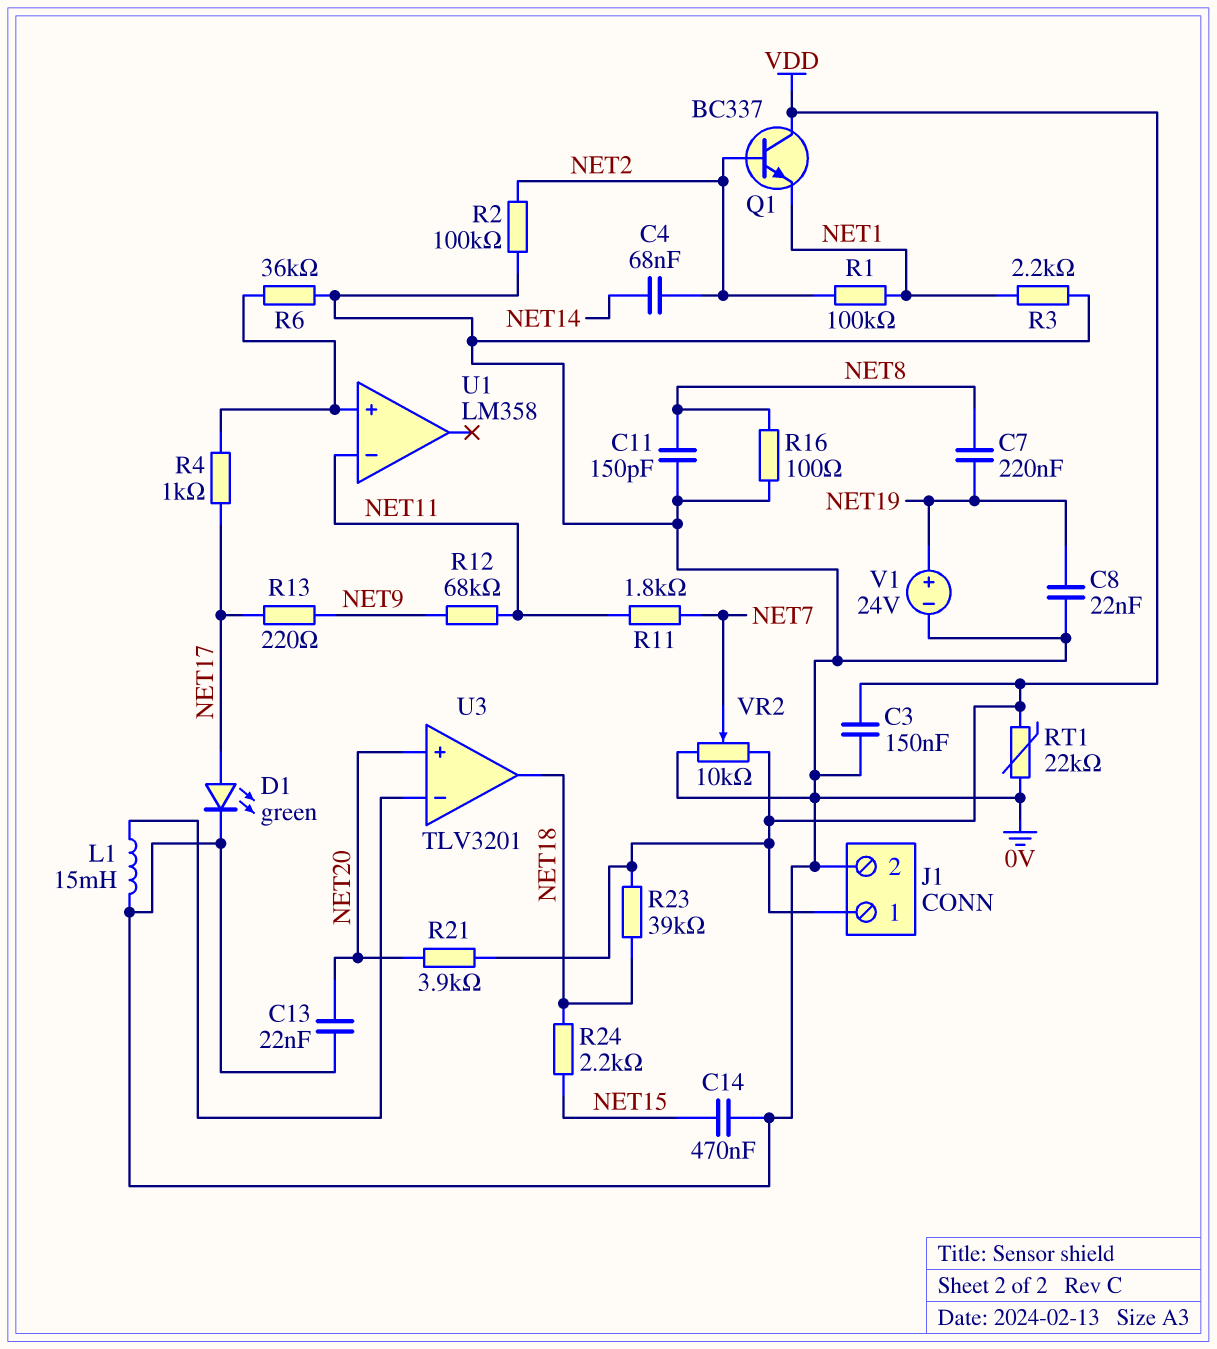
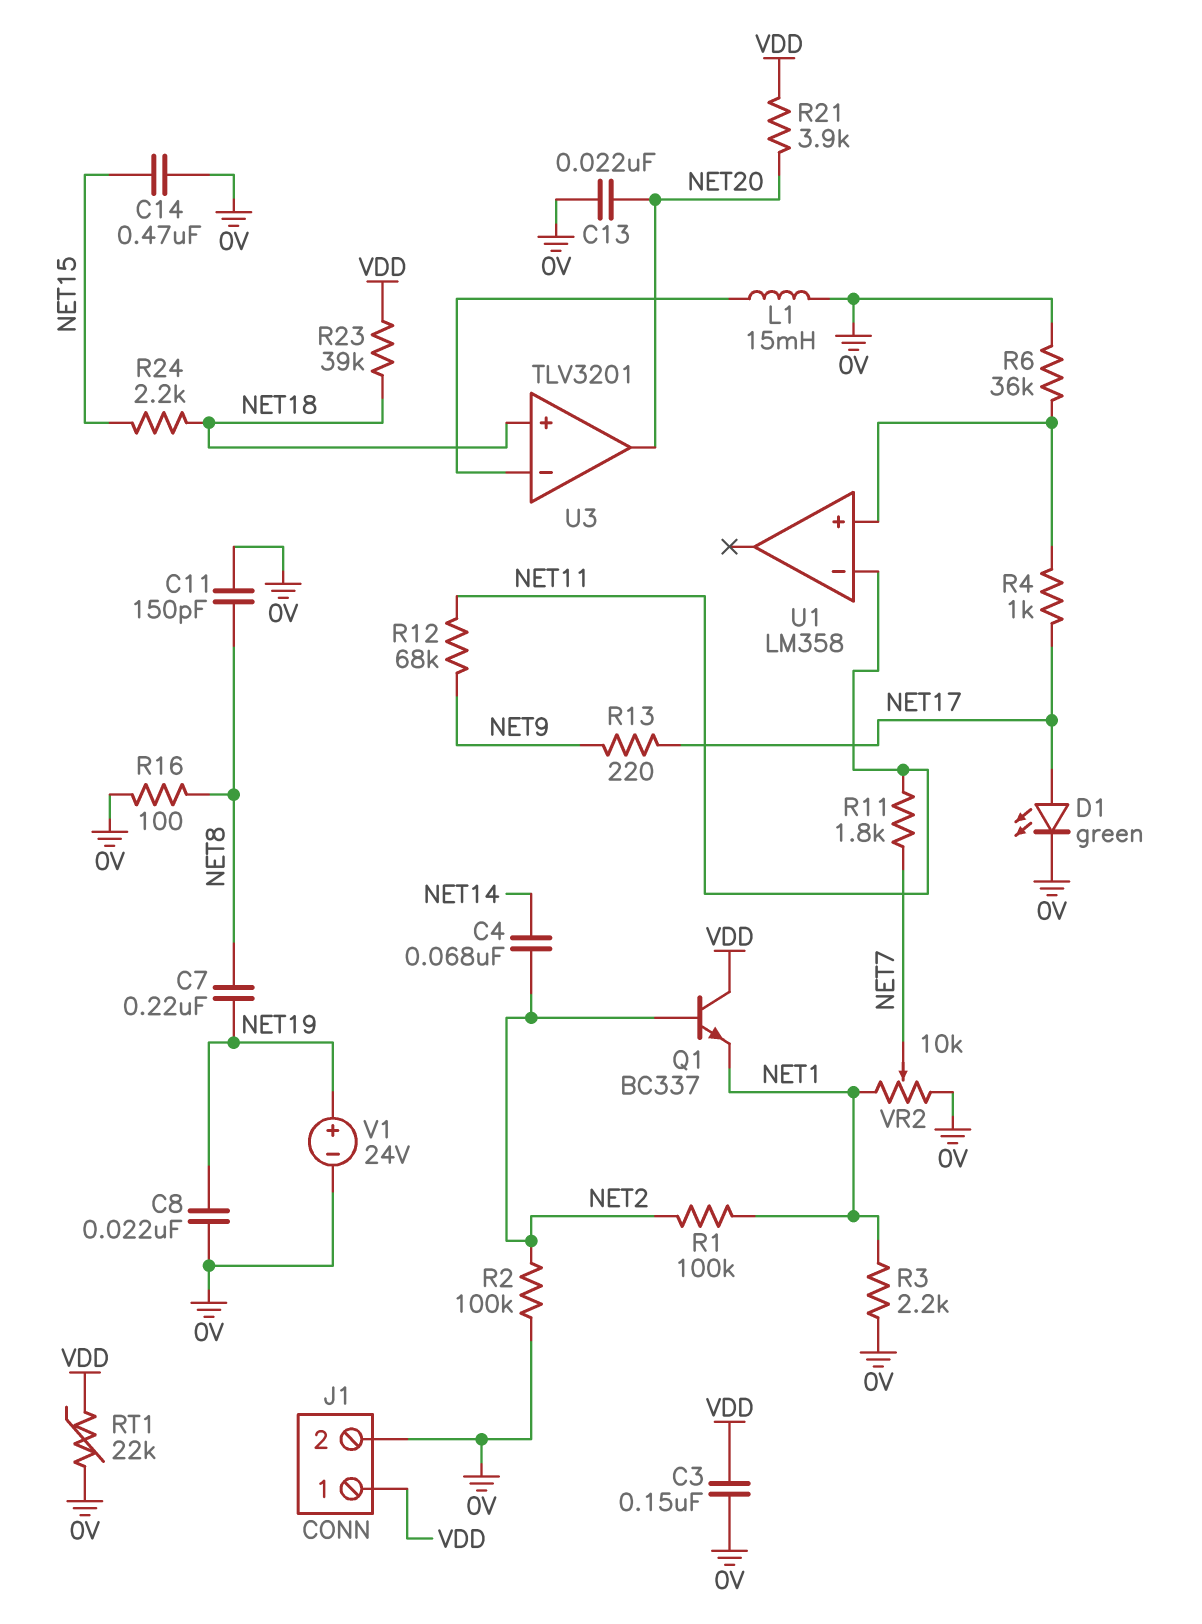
U3 pin in+: NET20 -> NET18
U3 pin out: NET18 -> NET20
VR2: 10k (0V, VDD, wiper NET7) -> 10k (0V, NET1, wiper NET7)

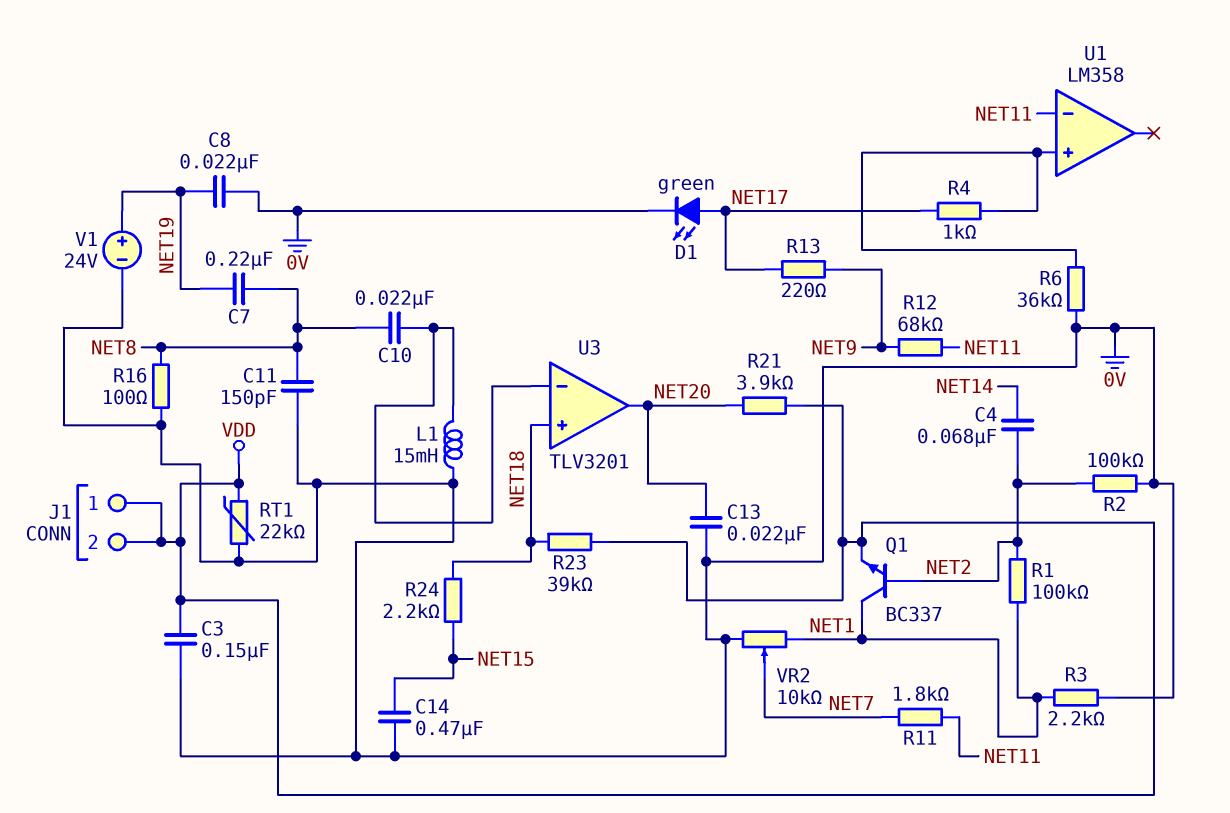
C10: none -> 22nF (NET8, U3/in-)
J1 pin 2: 0V -> VDD
Q1: NPN BC337 (B NET2, C VDD, E NET1) -> NPN BC337 (B NET2, C NET1, E VDD)

